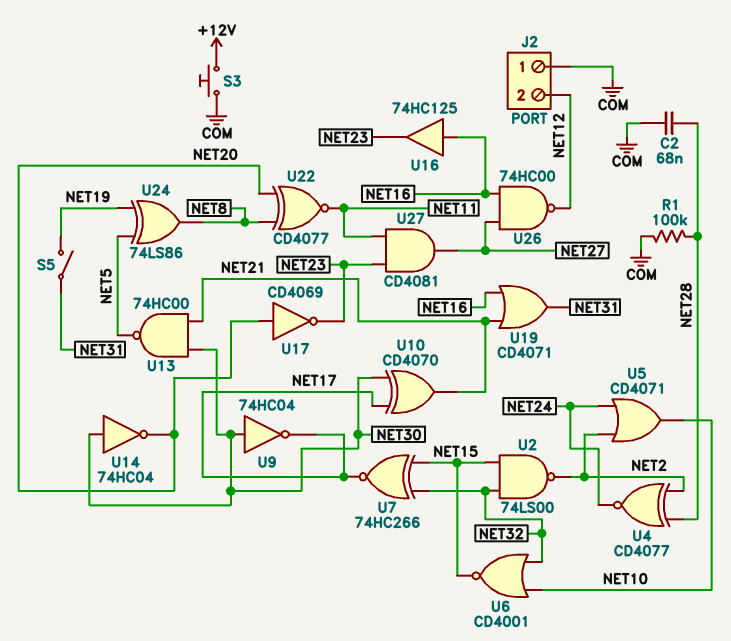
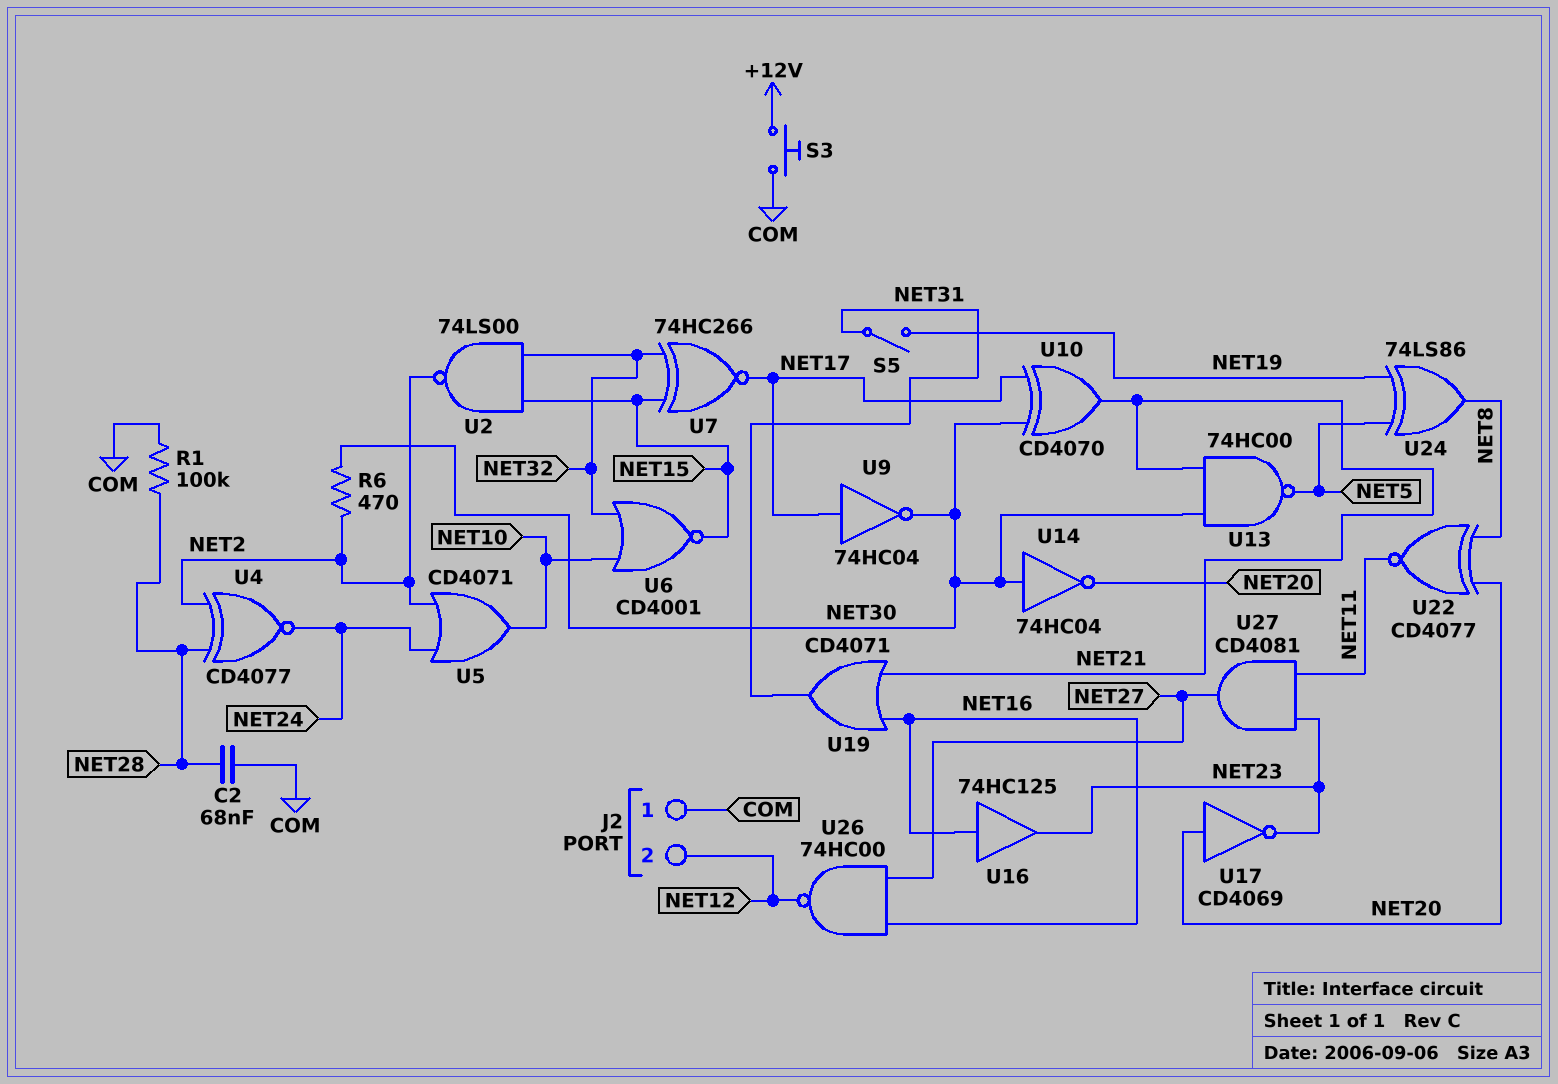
R6: none -> 470 (NET2, NET30)
U9: NOT 74HC04 (in NET30, out NET17) -> NOT 74HC04 (in NET17, out NET30)

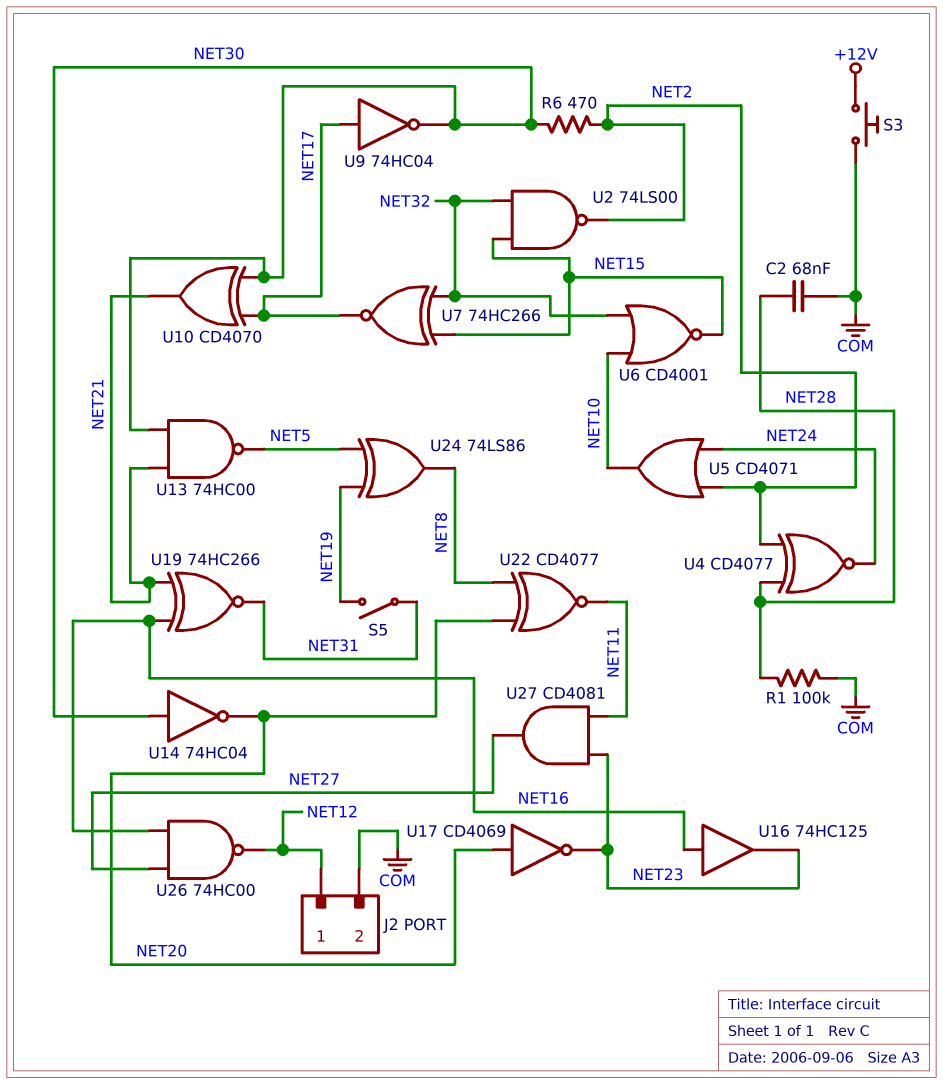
J2 pin 1: COM -> NET12
J2 pin 2: NET12 -> COM
U19: OR CD4071 (in NET16, in NET21, out NET31) -> XNOR 74HC266 (in NET16, in NET21, out NET31)

